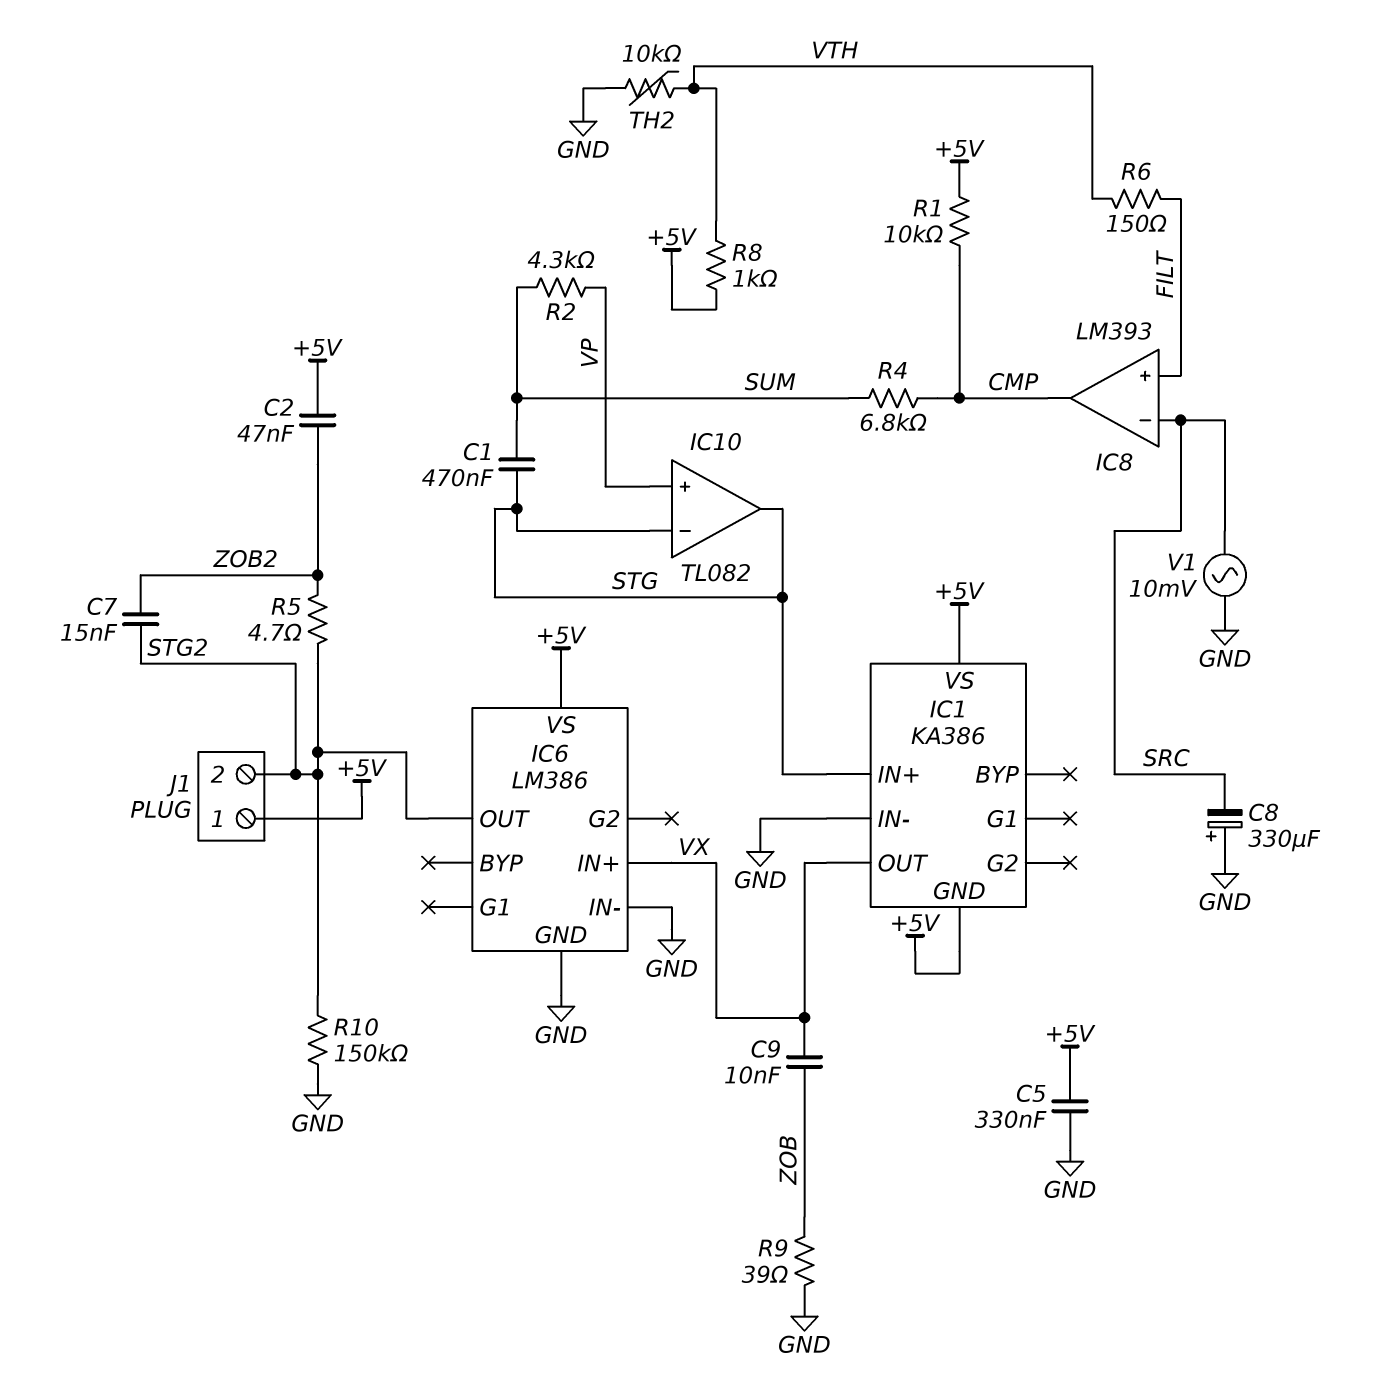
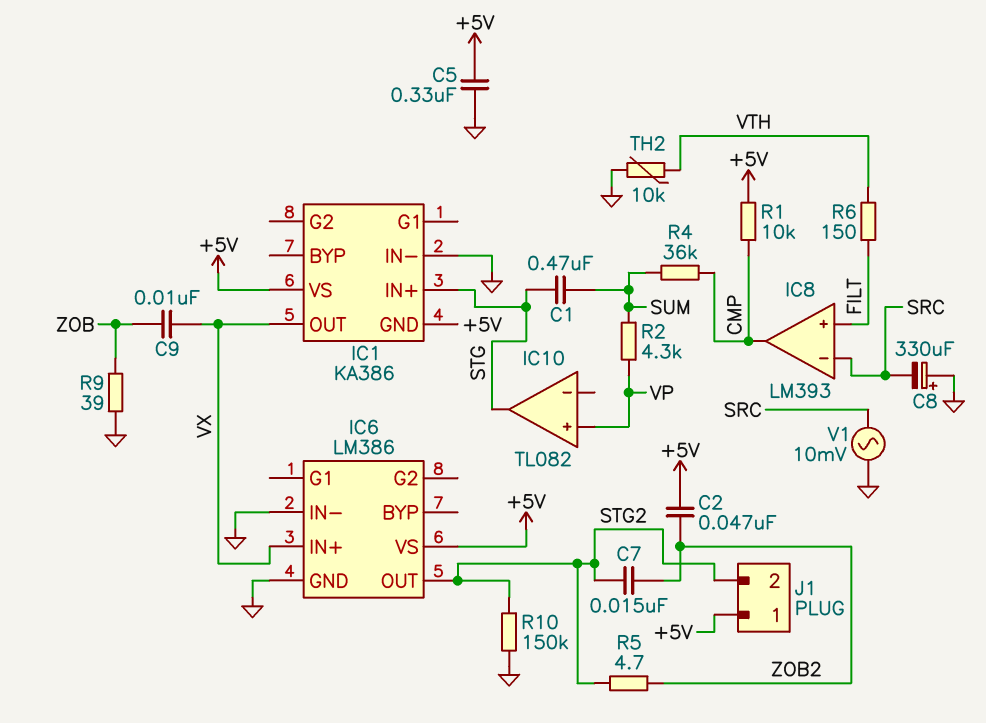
IC10 pin in-: STG -> none
R4: 6.8k (CMP, SUM) -> 36k (CMP, SUM)
R8: 1k (+5V, VTH) -> none

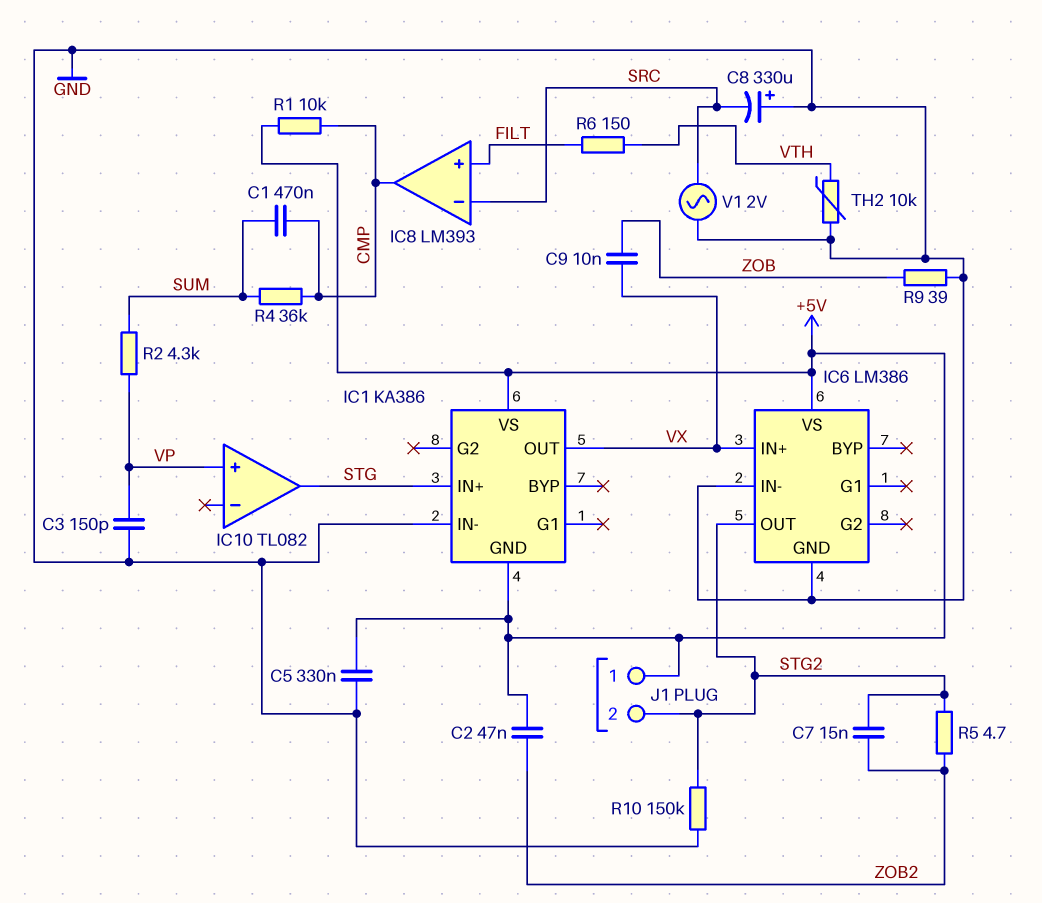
C1: 470nF (STG, SUM) -> 470nF (CMP, SUM)
C3: none -> 150pF (GND, VP)
V1: AC 10mV (GND, SRC) -> AC 2V (GND, SRC)

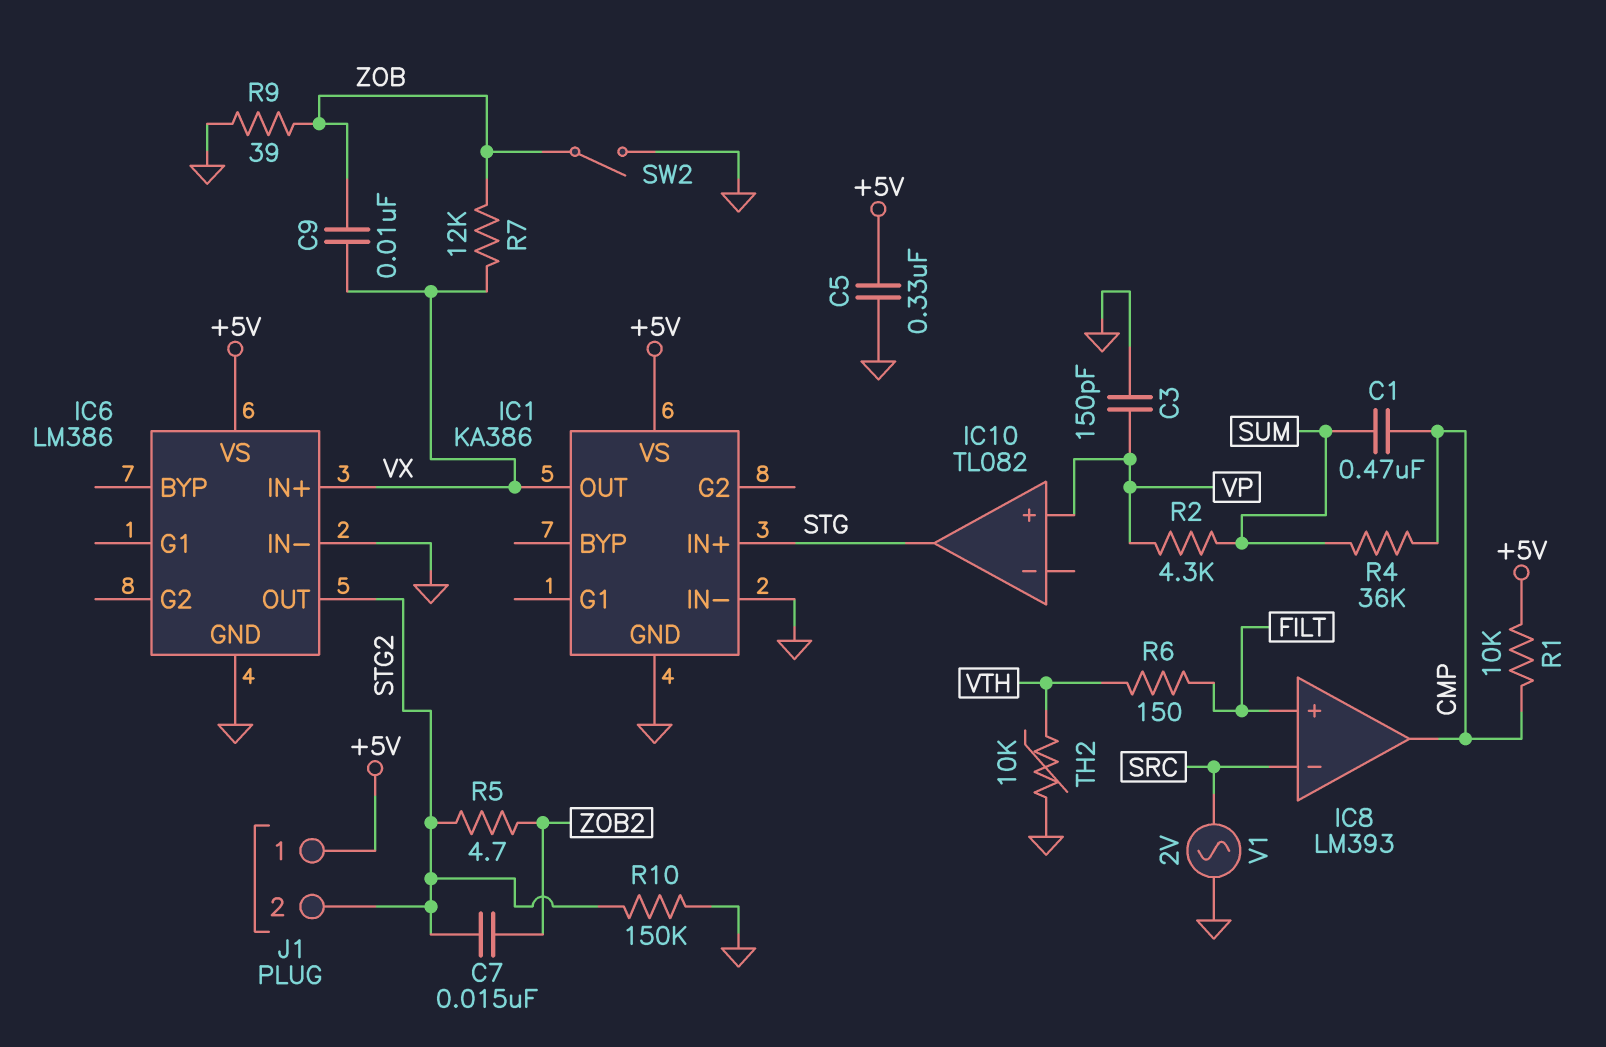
C2: 47nF (+5V, ZOB2) -> none
C8: 330uF (plus GND, minus SRC) -> none
IC1 pin GND: +5V -> GND
R7: none -> 12k (VX, ZOB)
SW2: none -> switch (GND, ZOB)

